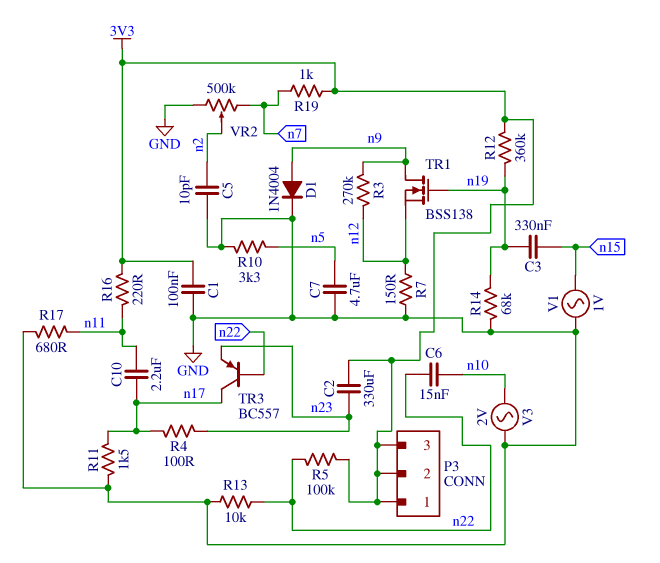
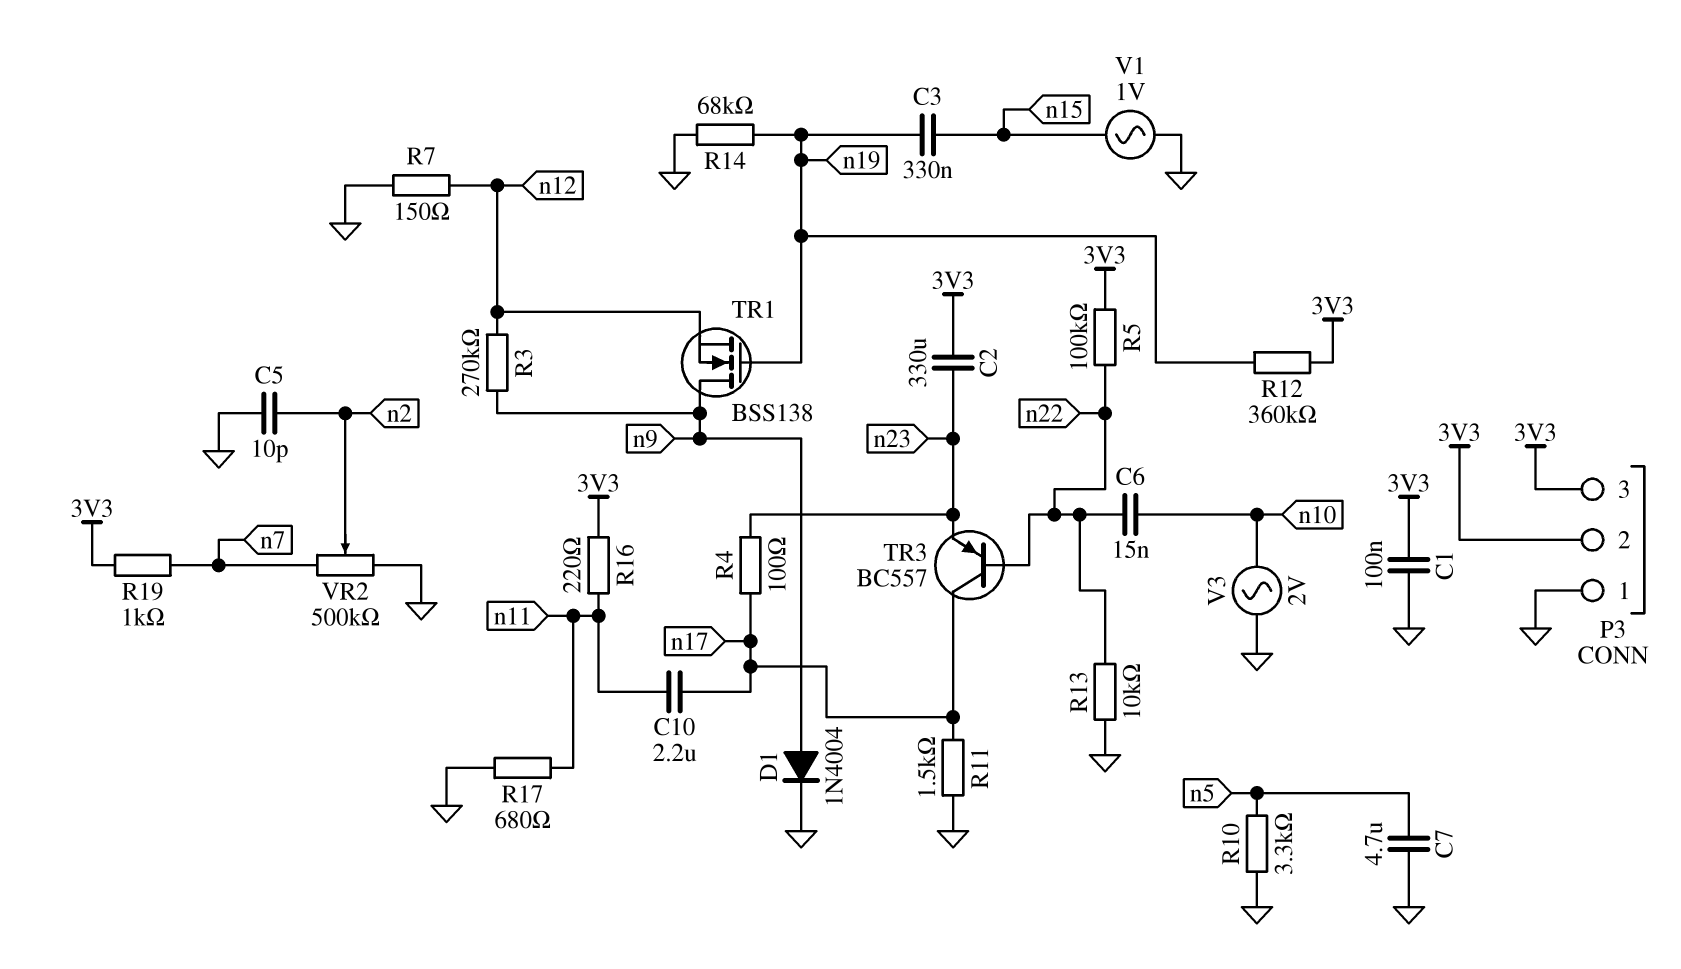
P3 pin 1: 3V3 -> GND

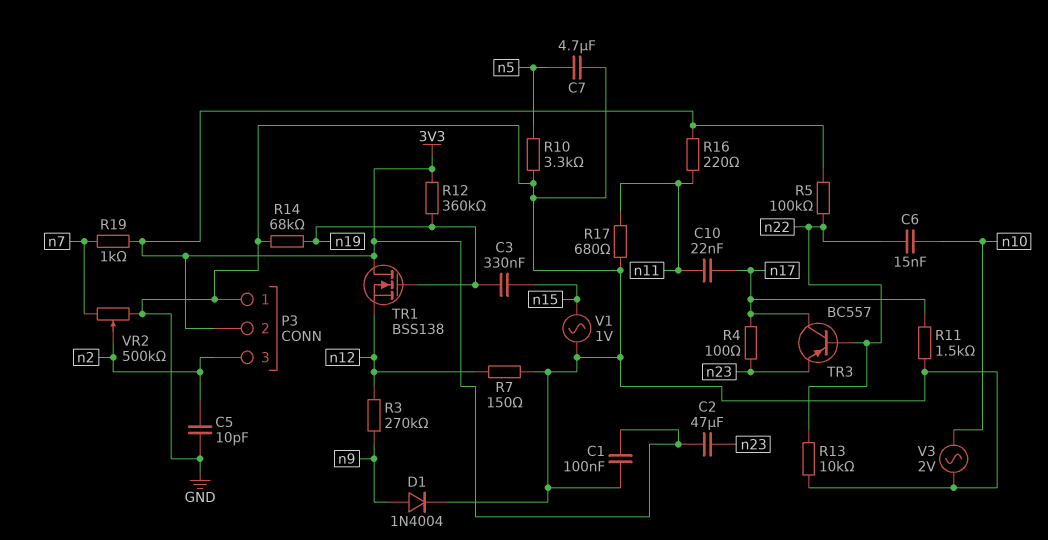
C2: 330uF (3V3, n23) -> 47uF (3V3, n23)
C10: 2.2uF (n11, n17) -> 22nF (n11, n17)
P3 pin 3: 3V3 -> n2
TR1: NMOS BSS138 (G n19, D n9, S n12) -> NMOS BSS138 (G n19, D 3V3, S n12)

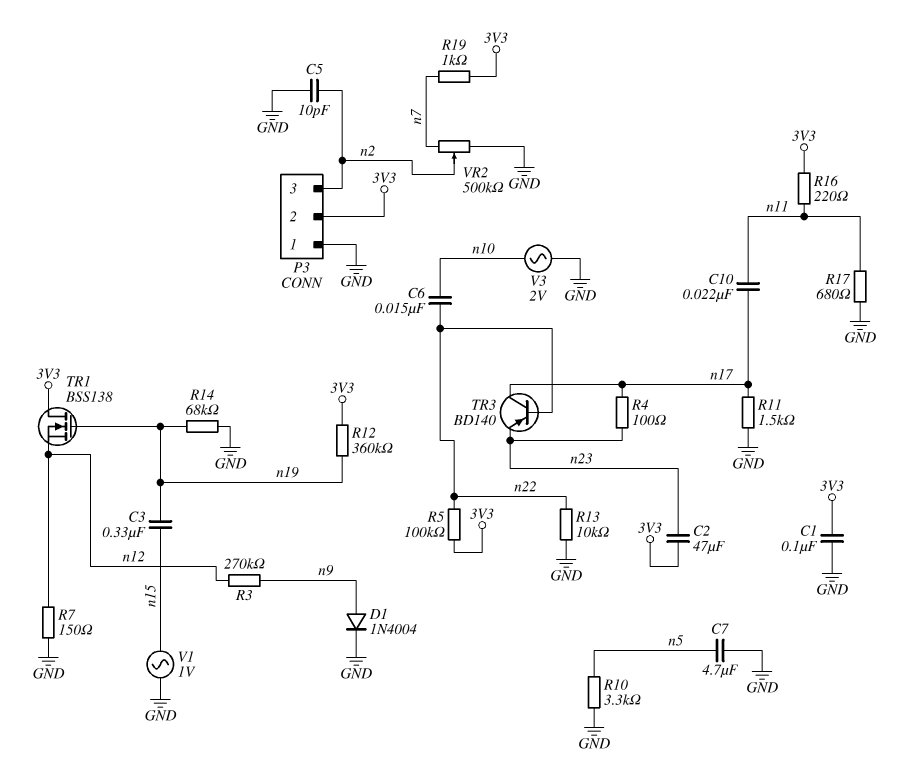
TR3: PNP BC557 (B n22, C n17, E n23) -> PNP BD140 (B n22, C n17, E n23)

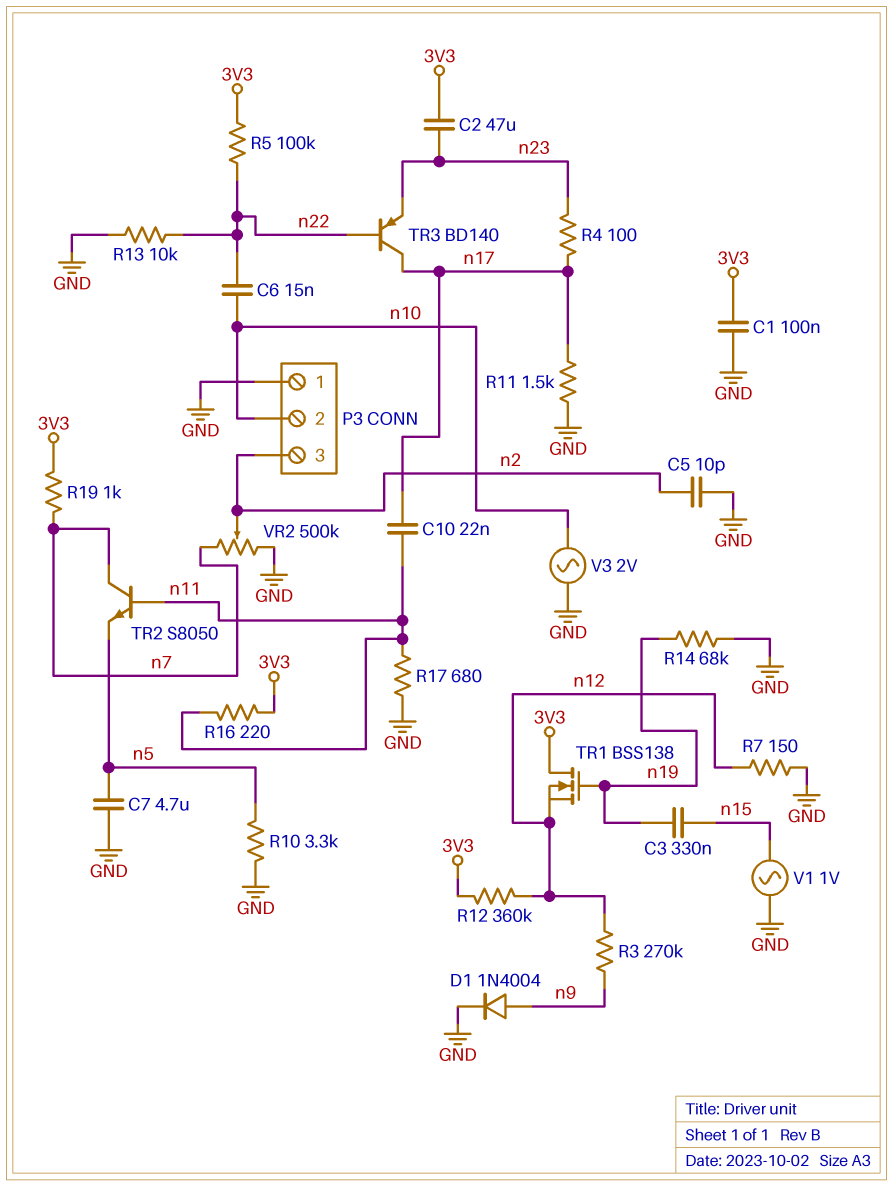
P3 pin 2: 3V3 -> n10
R12: 360k (3V3, n19) -> 360k (3V3, n12)
TR2: none -> NPN S8050 (B n11, C n7, E n5)

